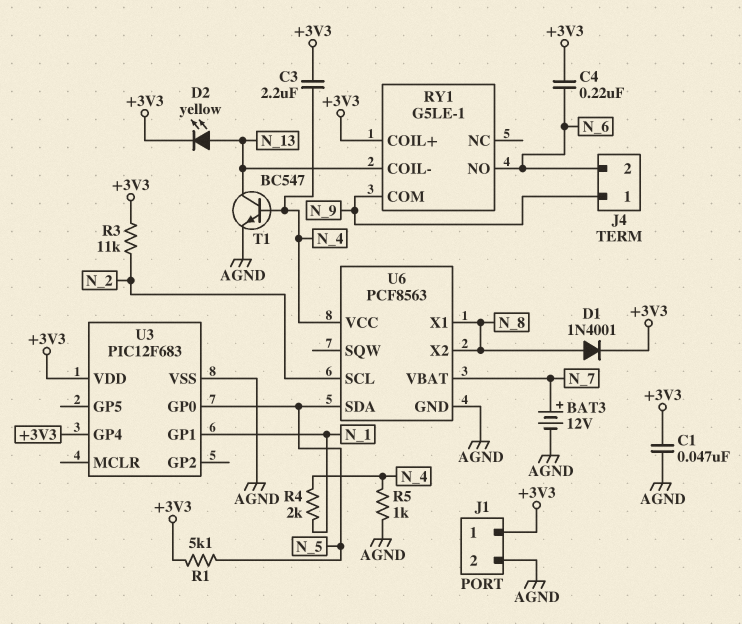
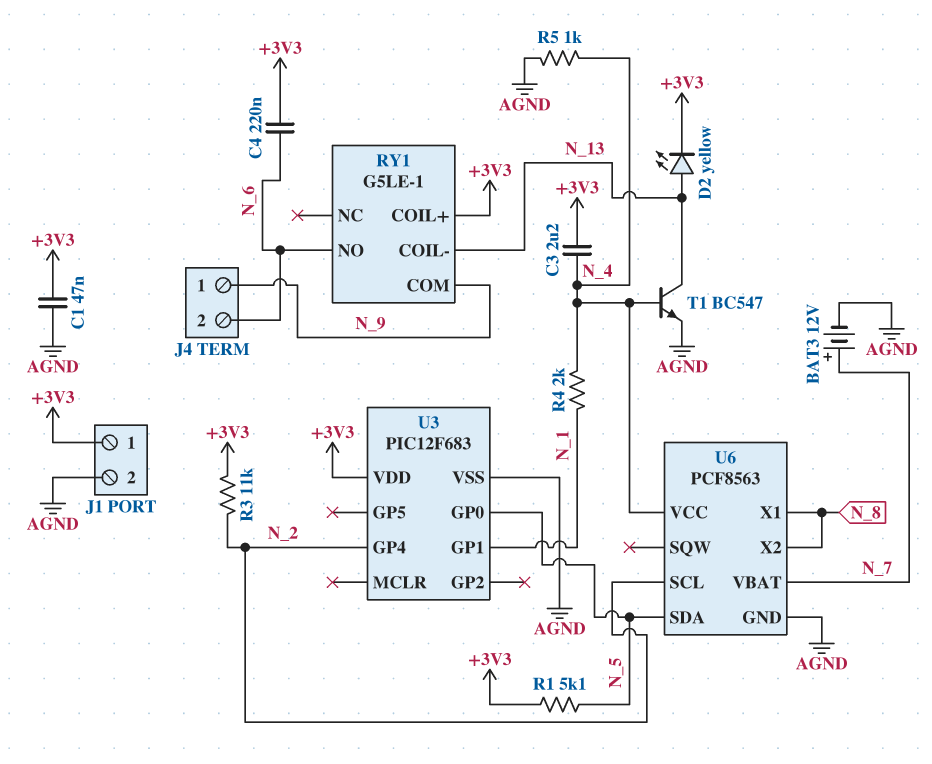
D1: diode 1N4001 (A N_8, K +3V3) -> none
U3 pin GP4: +3V3 -> N_2

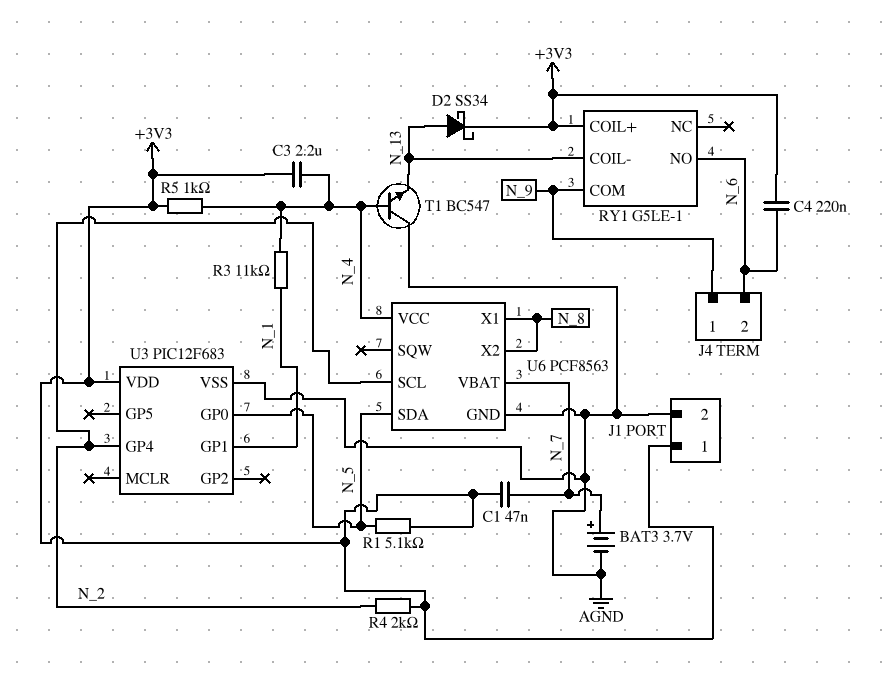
BAT3: 12V (plus N_7, minus AGND) -> 3.7V (plus N_7, minus AGND)
C1: 47nF (+3V3, AGND) -> 47nF (+3V3, N_7)
D2: LED yellow (A N_13, K +3V3) -> schottky SS34 (A N_13, K +3V3)
R3: 11k (+3V3, N_2) -> 11k (N_1, N_4)
R4: 2k (N_1, N_4) -> 2k (+3V3, N_2)
R5: 1k (AGND, N_4) -> 1k (+3V3, N_4)
T1: NPN BC547 (B N_4, C N_13, E AGND) -> NPN BC547 (B N_4, C AGND, E N_13)

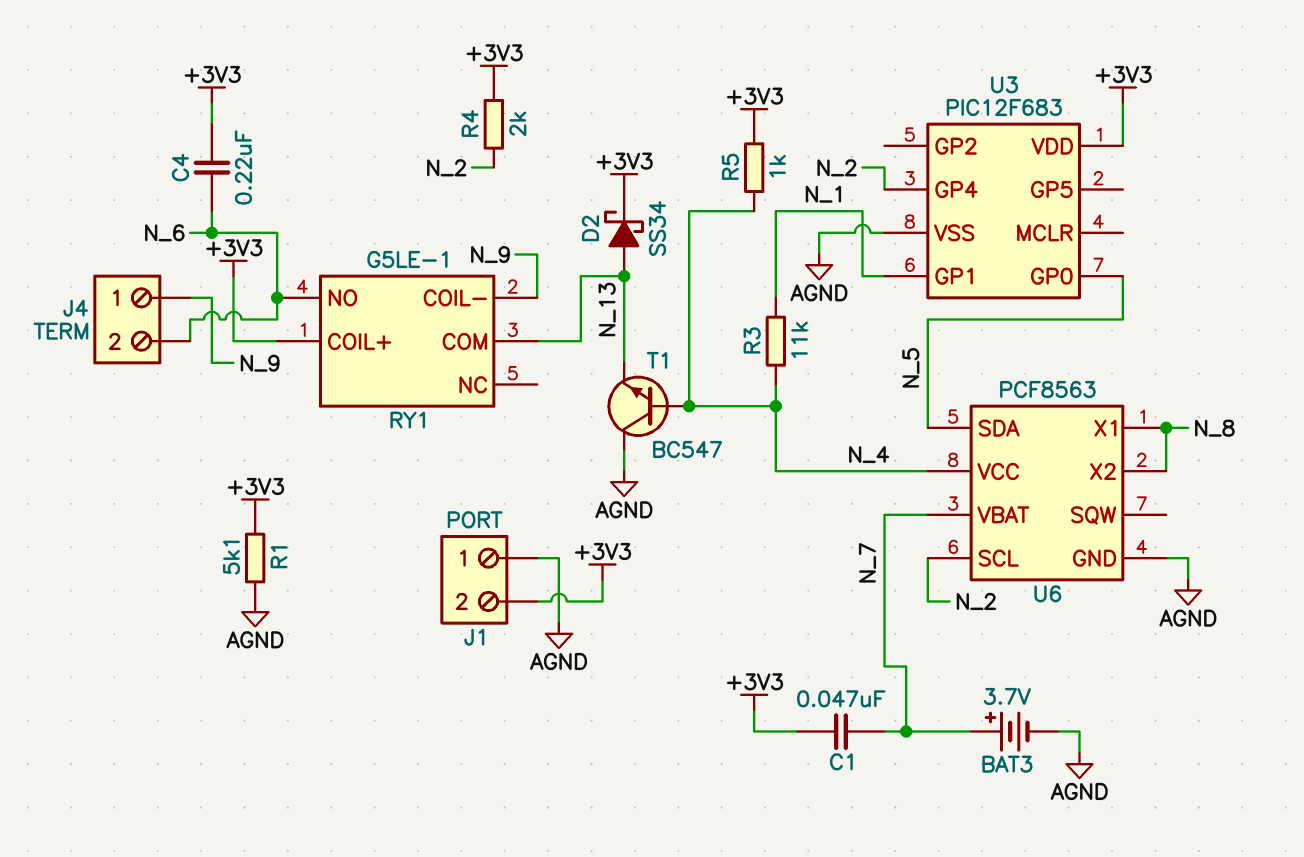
C3: 2.2uF (+3V3, N_4) -> none
J1 pin 1: +3V3 -> AGND
J1 pin 2: AGND -> +3V3
R1: 5.1k (+3V3, N_5) -> 5.1k (+3V3, AGND)
RY1 pin COIL-: N_13 -> N_9
RY1 pin COM: N_9 -> N_13

